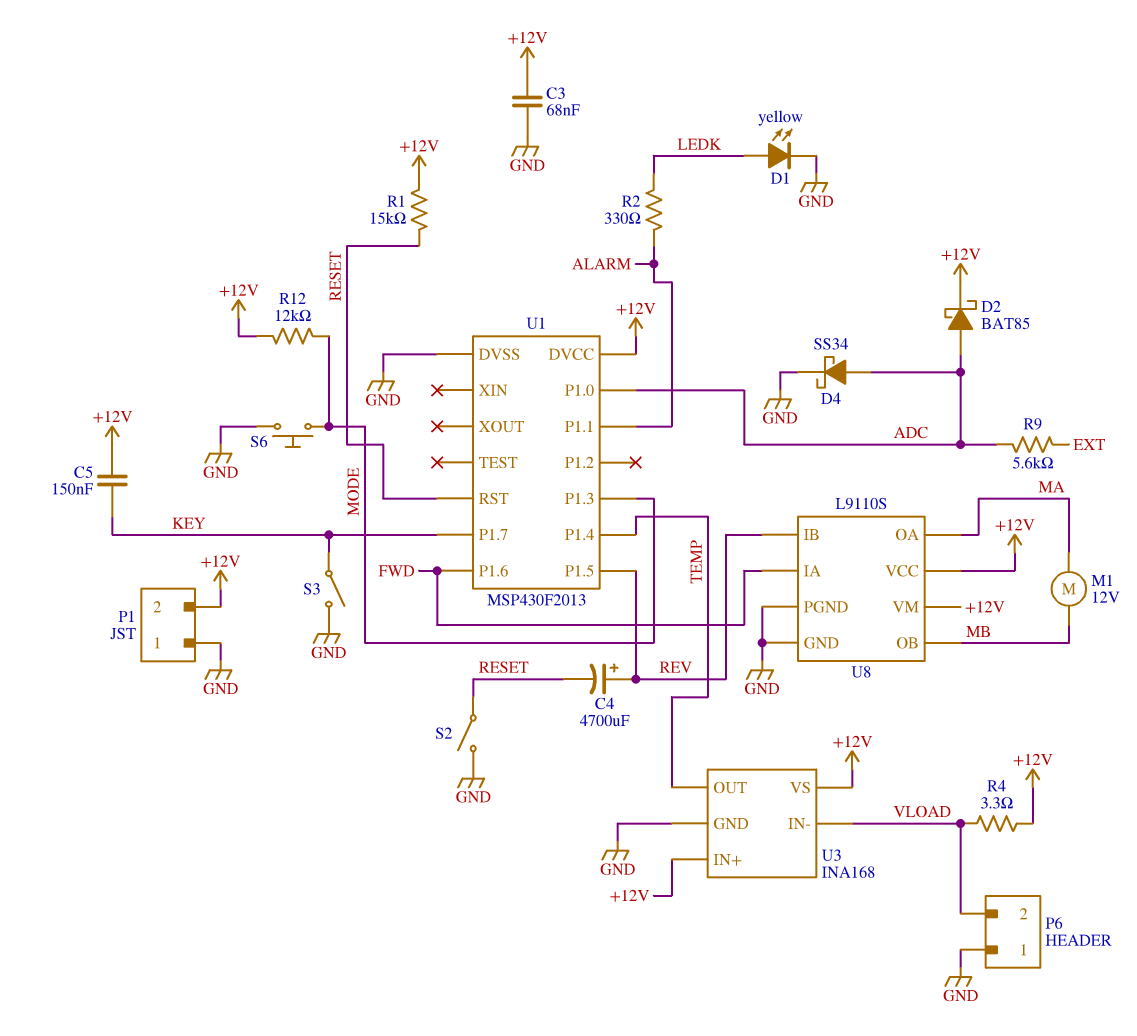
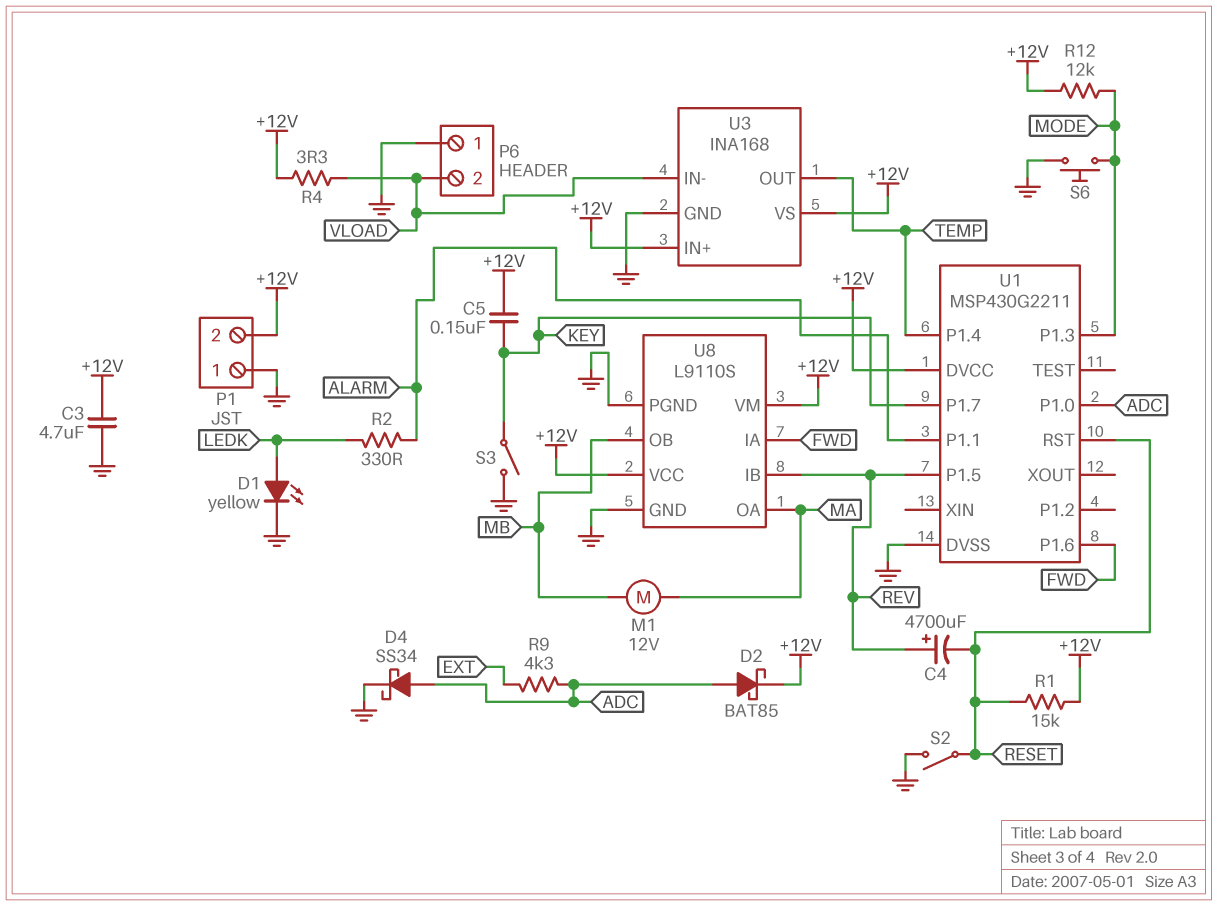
C3: 68nF (+12V, GND) -> 4.7uF (+12V, GND)
R9: 5.6k (ADC, EXT) -> 4.3k (ADC, EXT)
U1: MSP430F2013 -> MSP430G2211

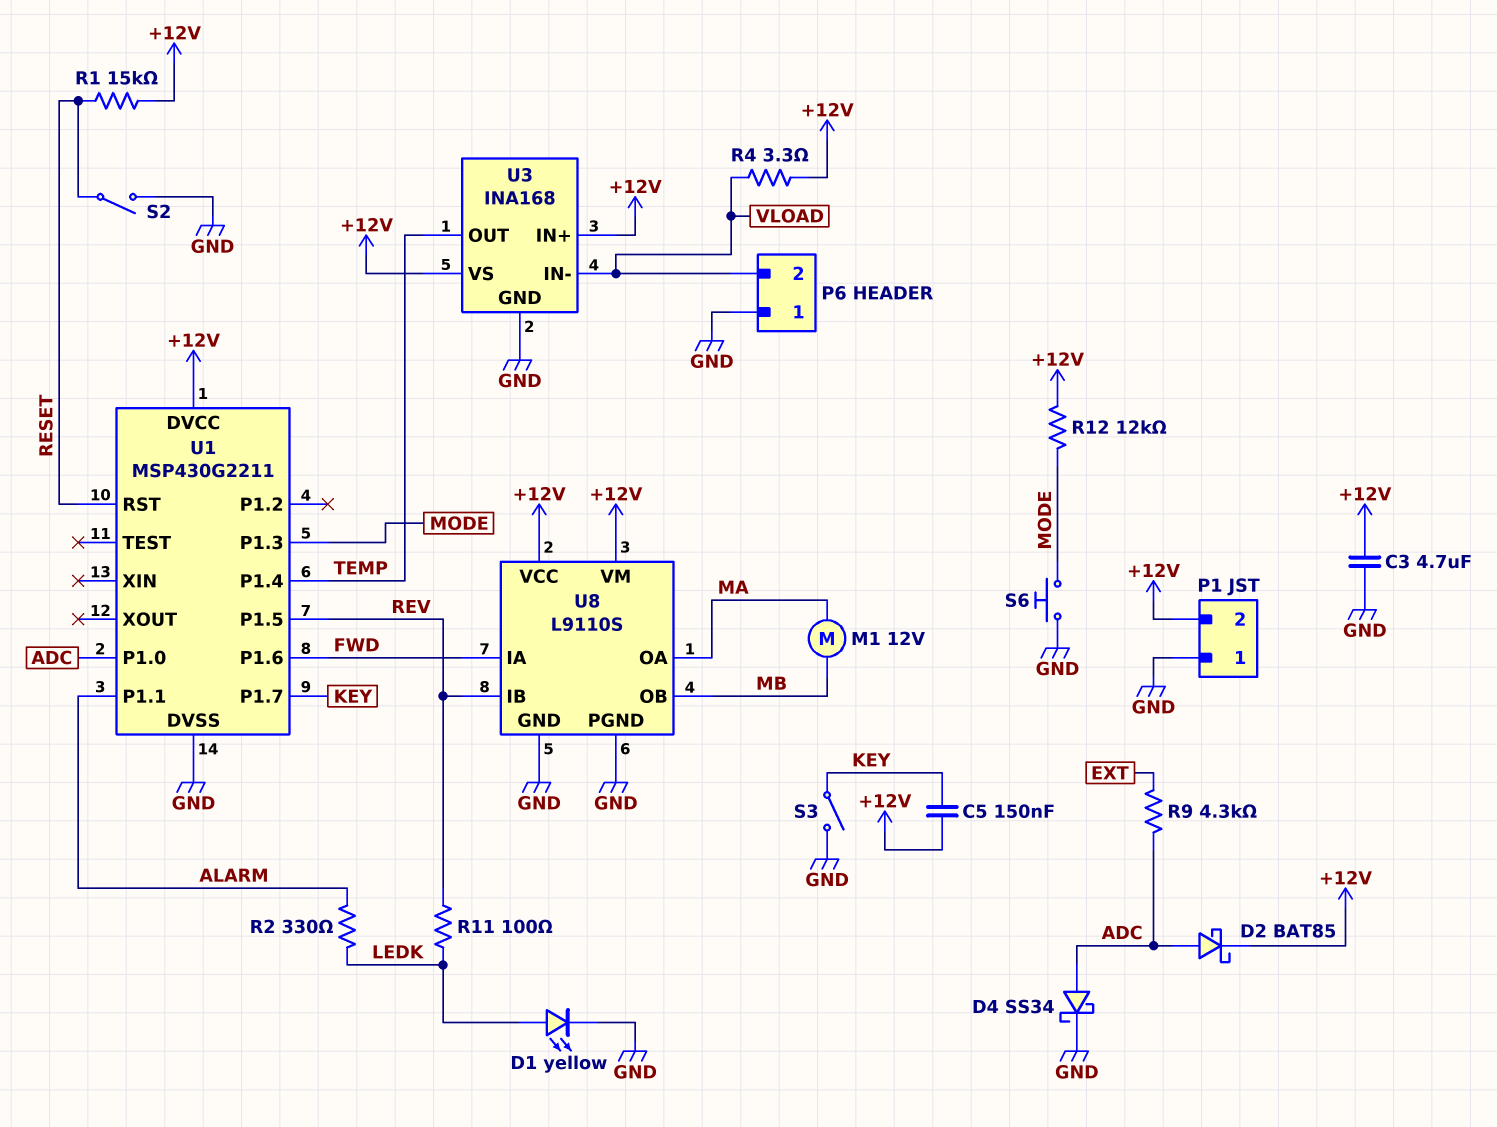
C4: 4700uF (plus REV, minus RESET) -> none
R11: none -> 100 (LEDK, REV)

